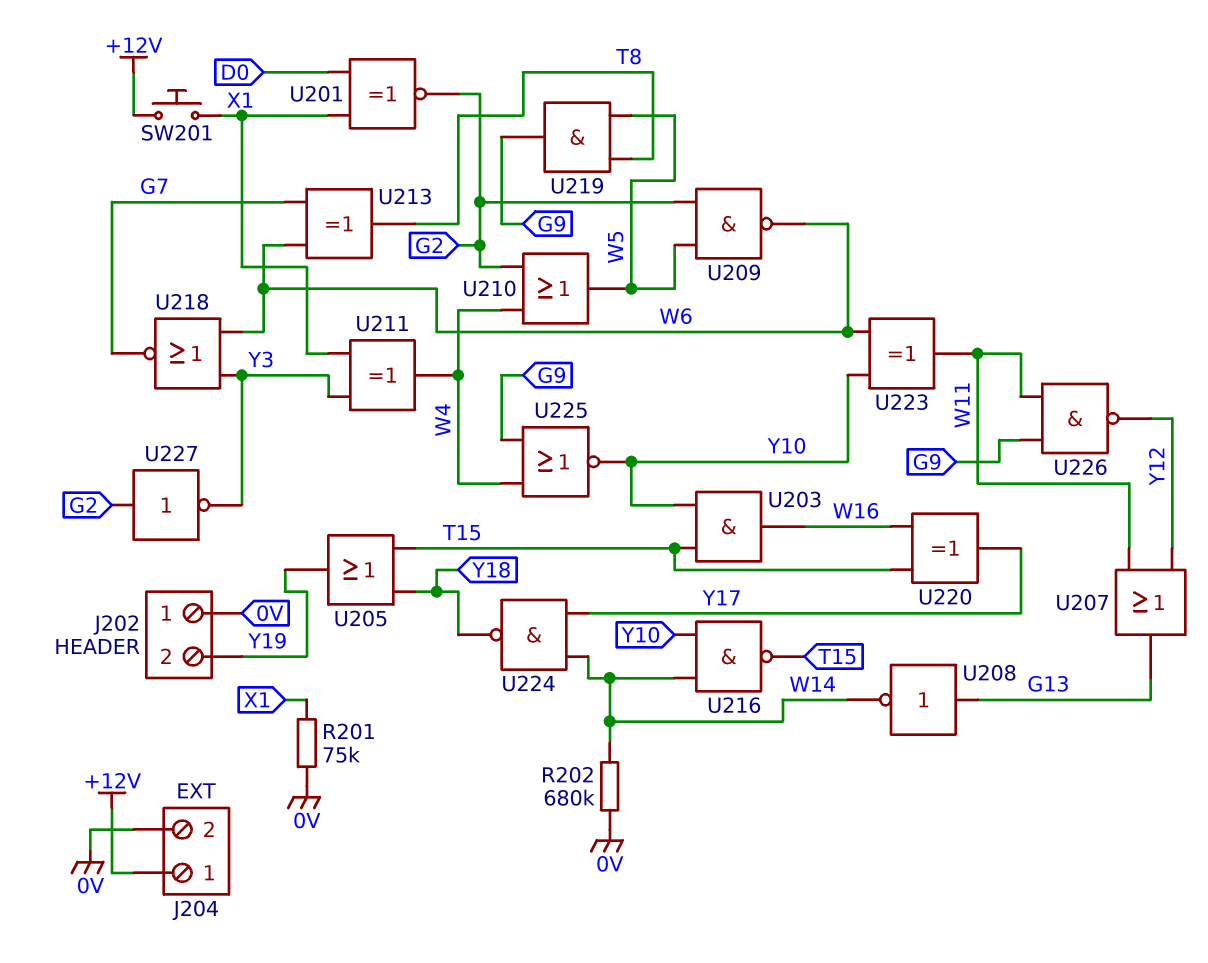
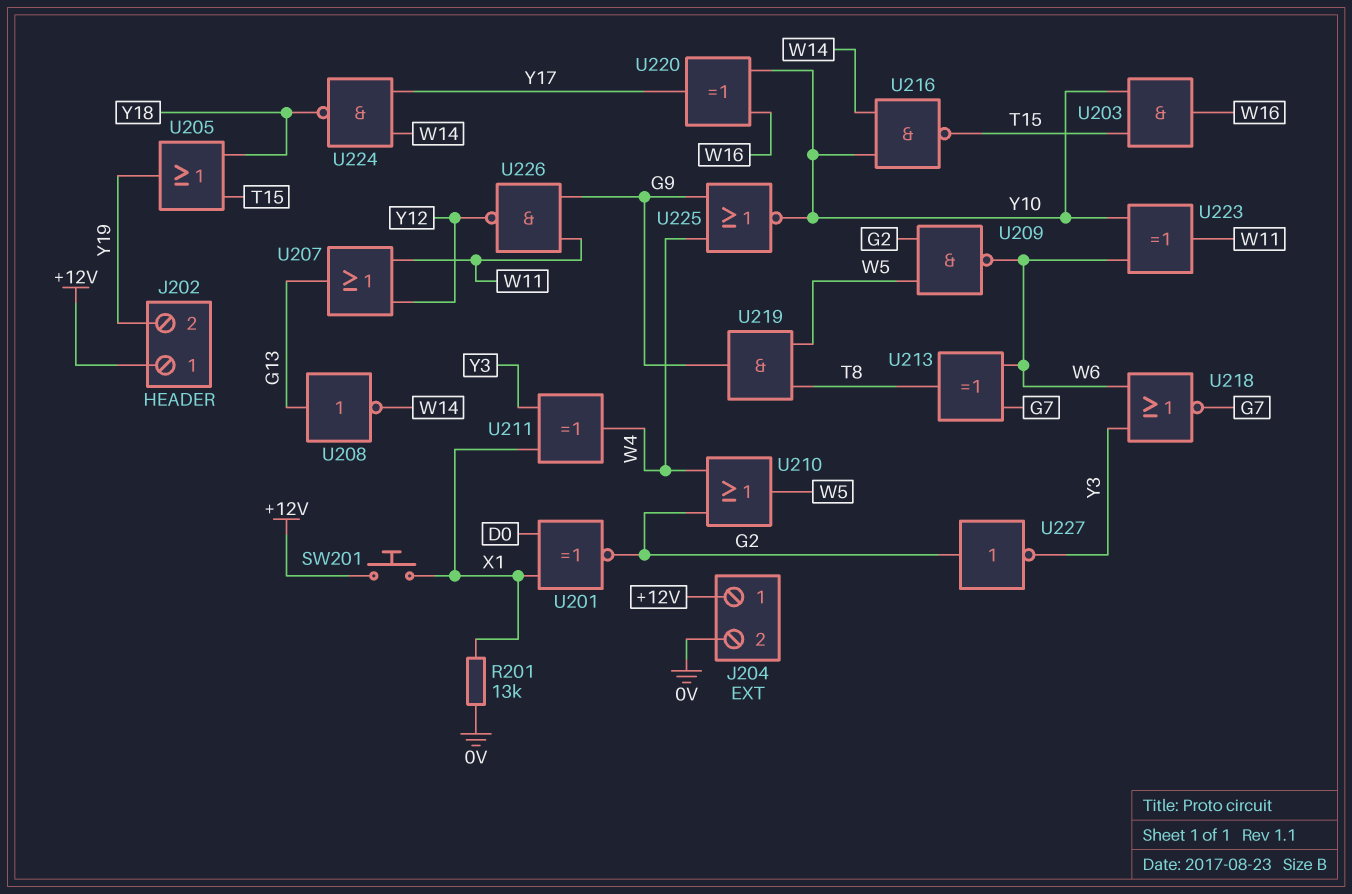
J202 pin 1: 0V -> +12V
R201: 75k (0V, X1) -> 13k (0V, X1)
R202: 680k (0V, W14) -> none
U220: XOR (in T15, in W16, out Y17) -> XOR (in W16, in Y10, out Y17)

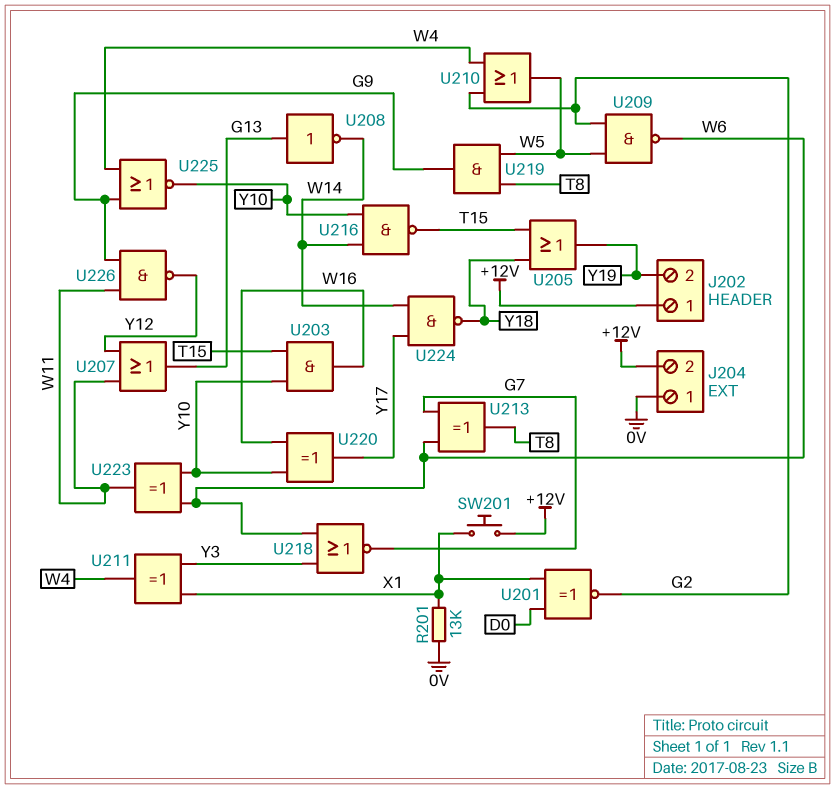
J204 pin 1: +12V -> 0V
J204 pin 2: 0V -> +12V
U227: NOT (in G2, out Y3) -> none

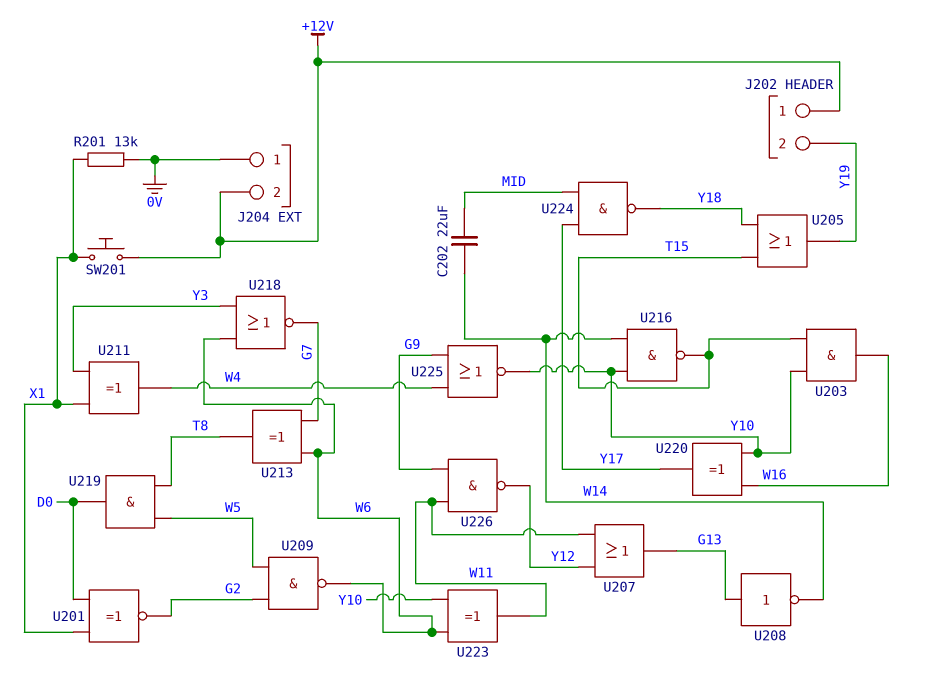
C202: none -> 22uF (MID, W14)
U210: OR (in G2, in W4, out W5) -> none
U219: AND (in T8, in W5, out G9) -> AND (in T8, in W5, out D0)
U224: NAND (in W14, in Y17, out Y18) -> NAND (in MID, in Y17, out Y18)

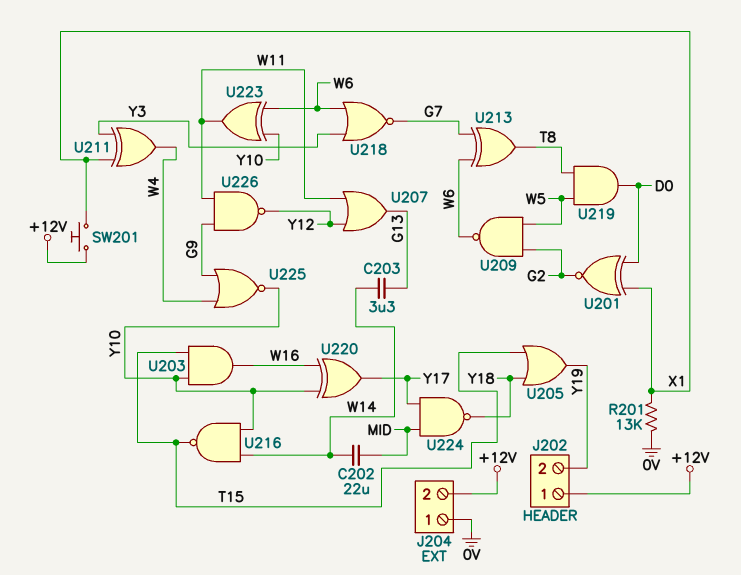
C203: none -> 3.3uF (G13, W14)
U208: NOT (in G13, out W14) -> none

